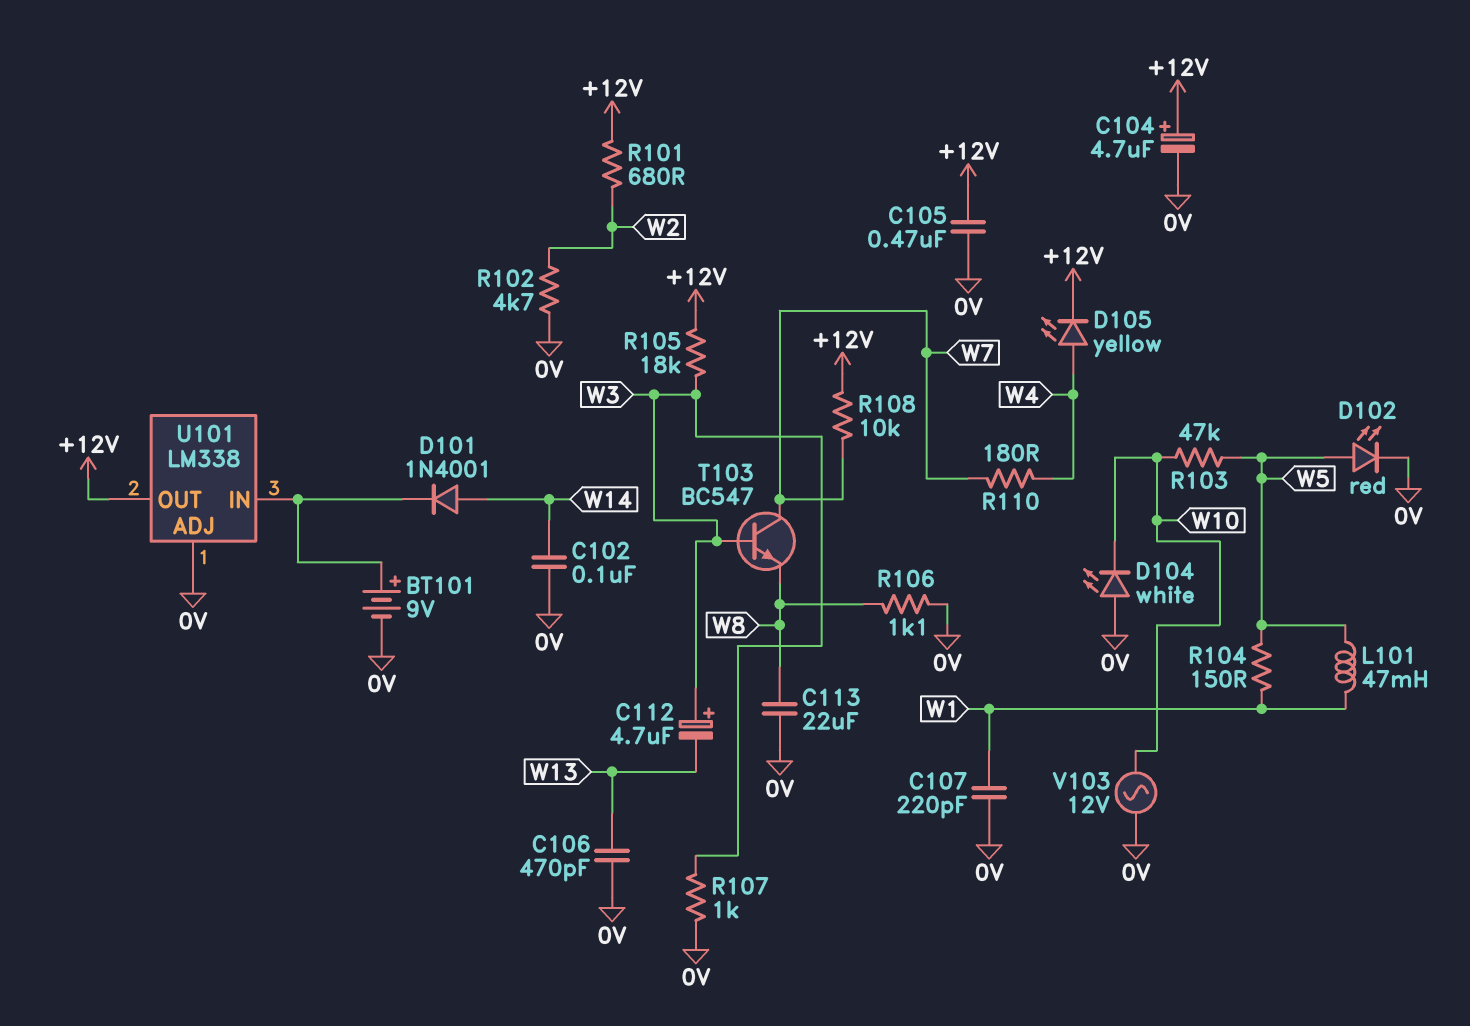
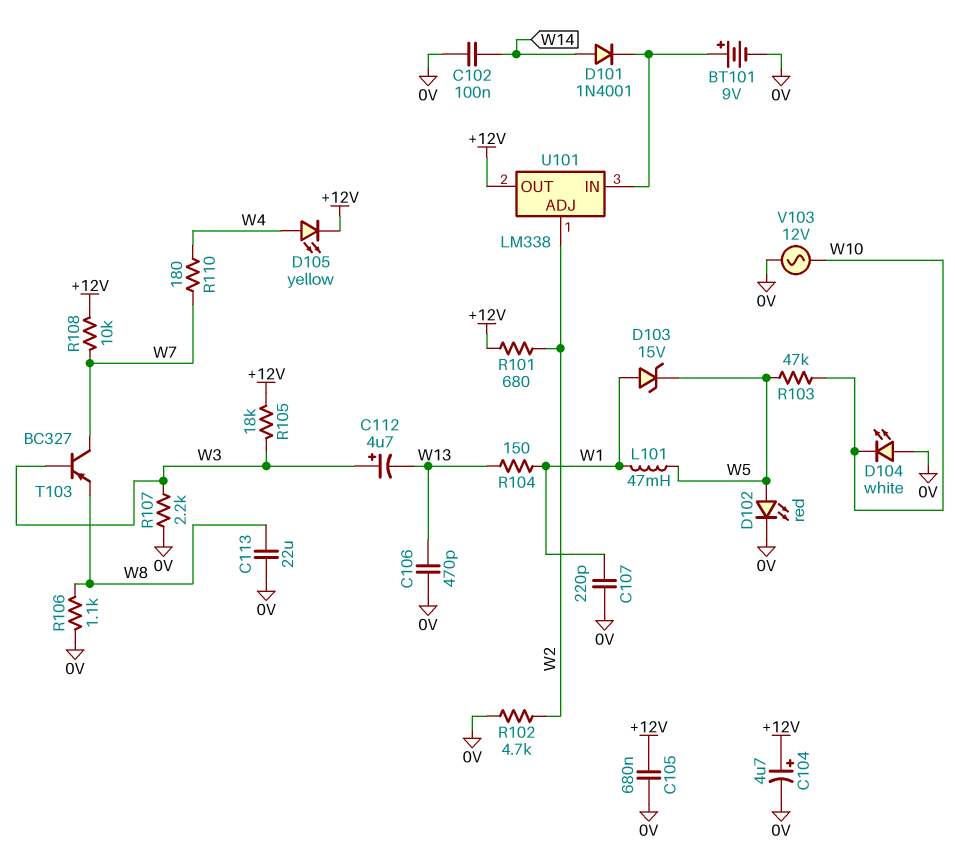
C105: 470nF (+12V, 0V) -> 680nF (+12V, 0V)
D103: none -> zener 15V (A W1, K W5)
R104: 150 (W1, W5) -> 150 (W1, W13)
R107: 1k (0V, W3) -> 2.2k (0V, W3)
T103: NPN BC547 (B W3, C W7, E W8) -> PNP BC327 (B W3, C W7, E W8)
U101 pin ADJ: 0V -> W2

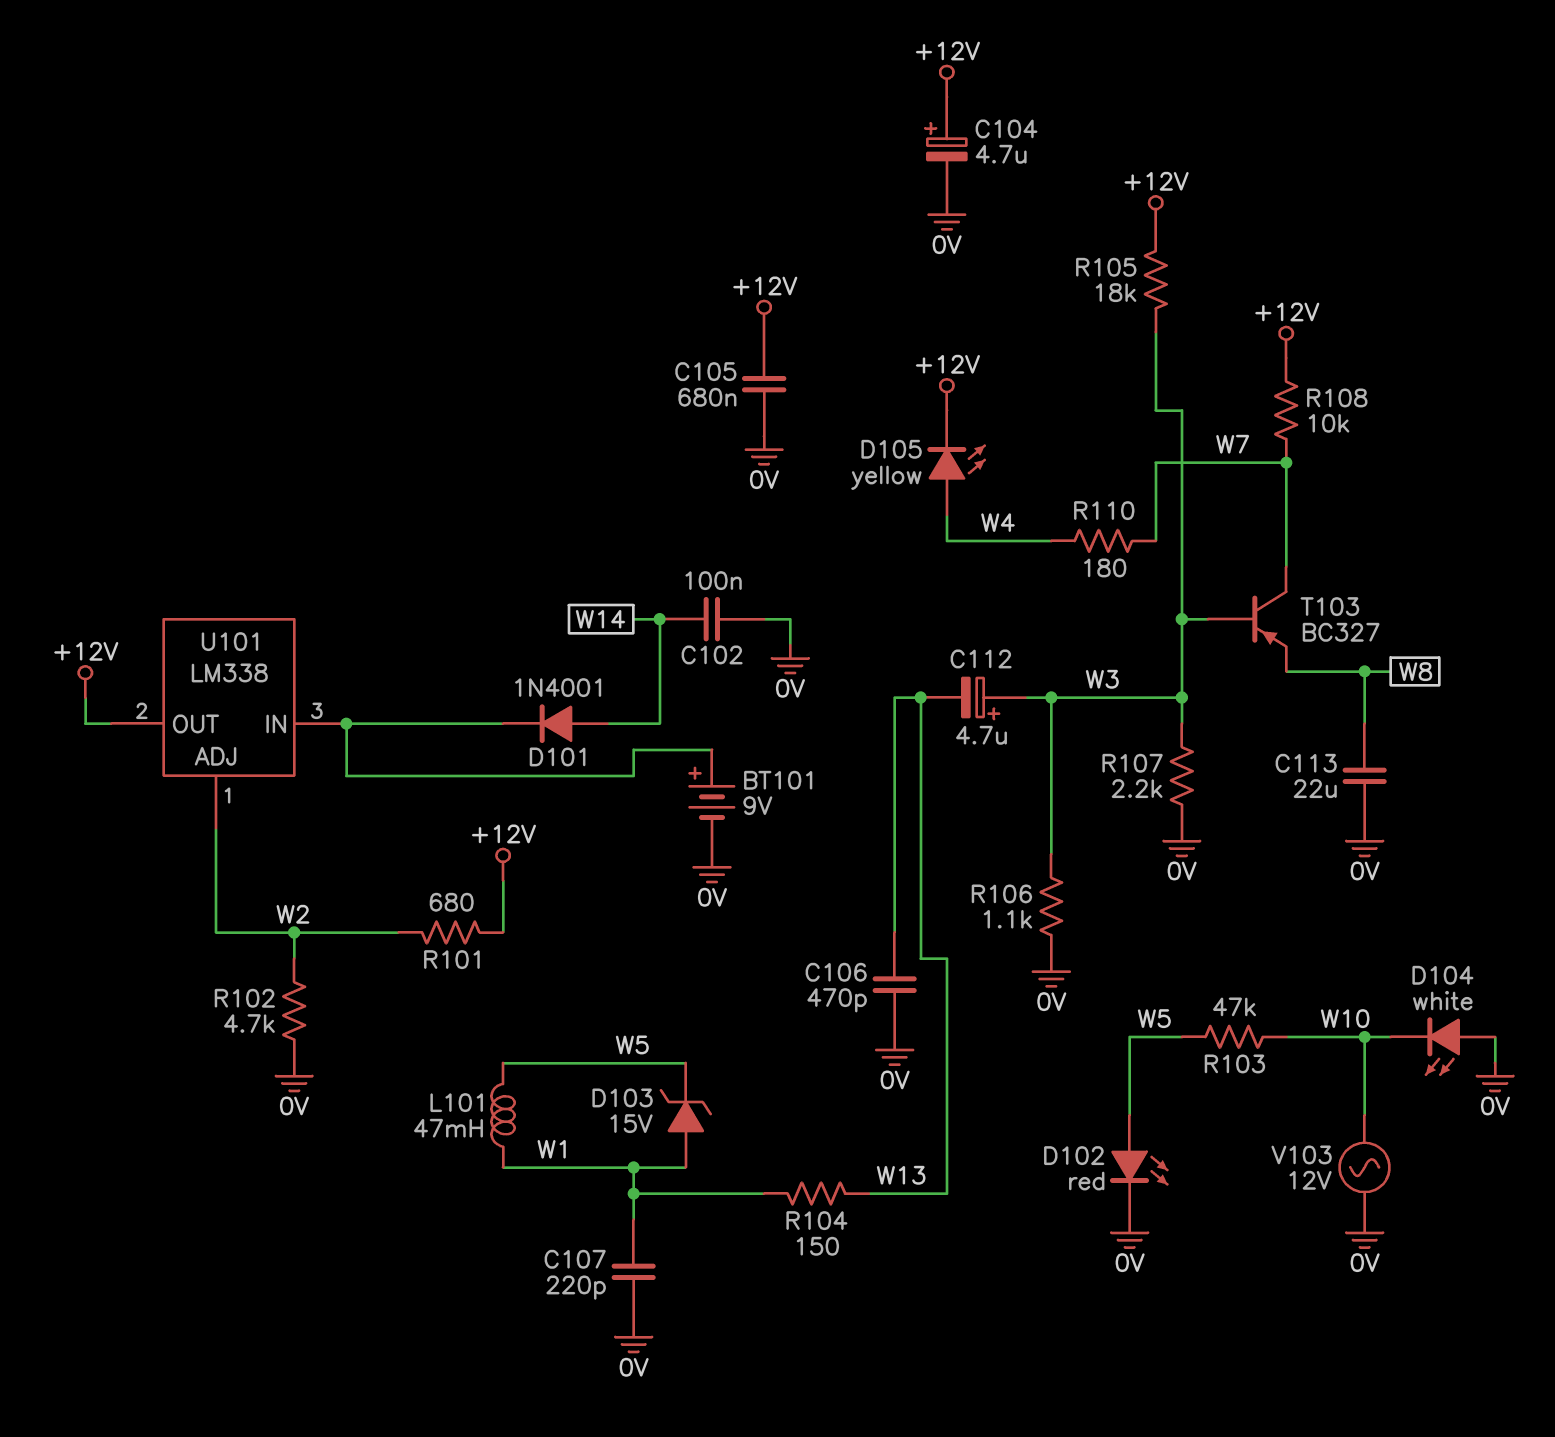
R106: 1.1k (0V, W8) -> 1.1k (0V, W3)

